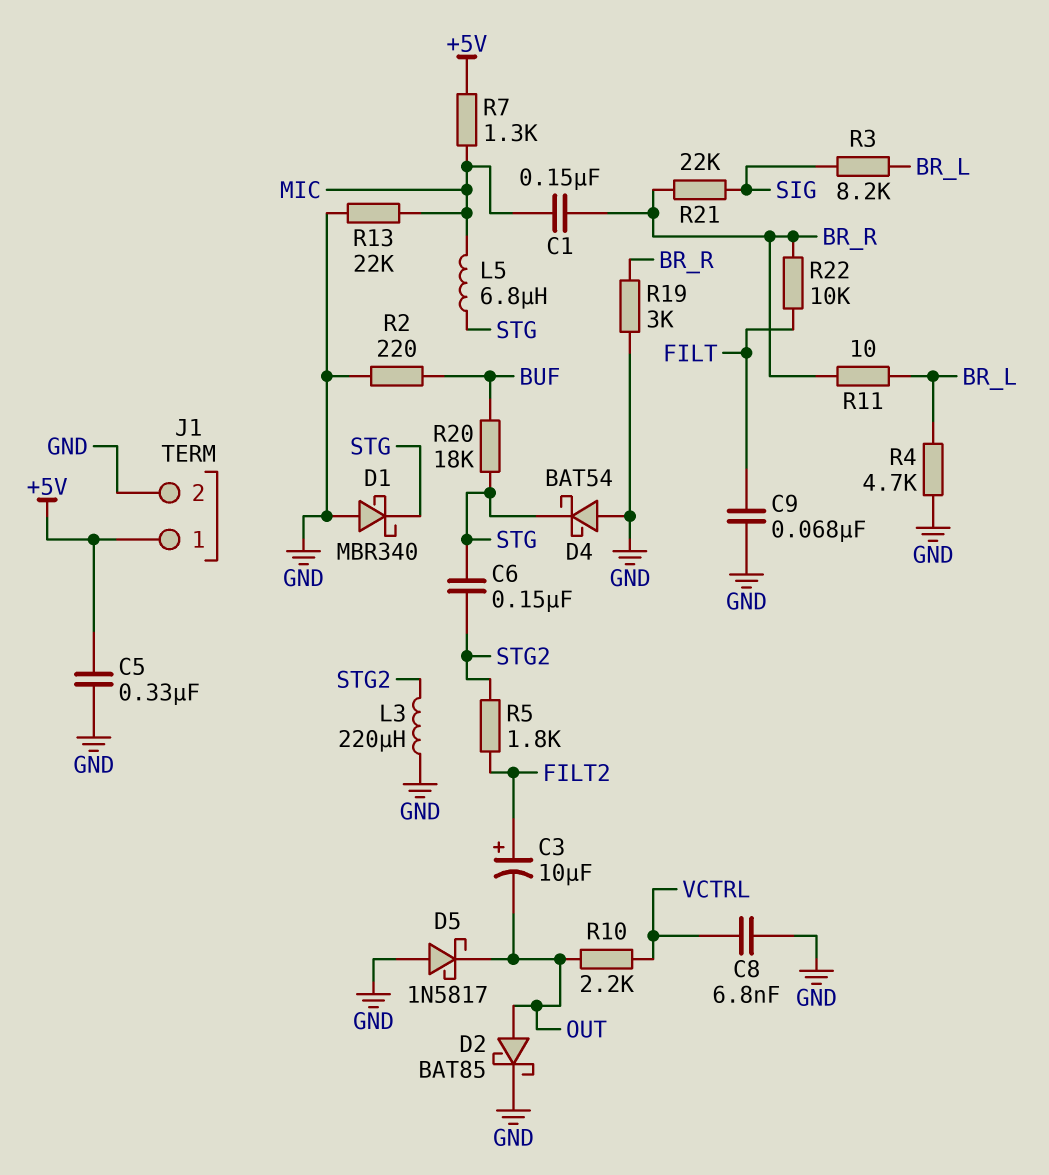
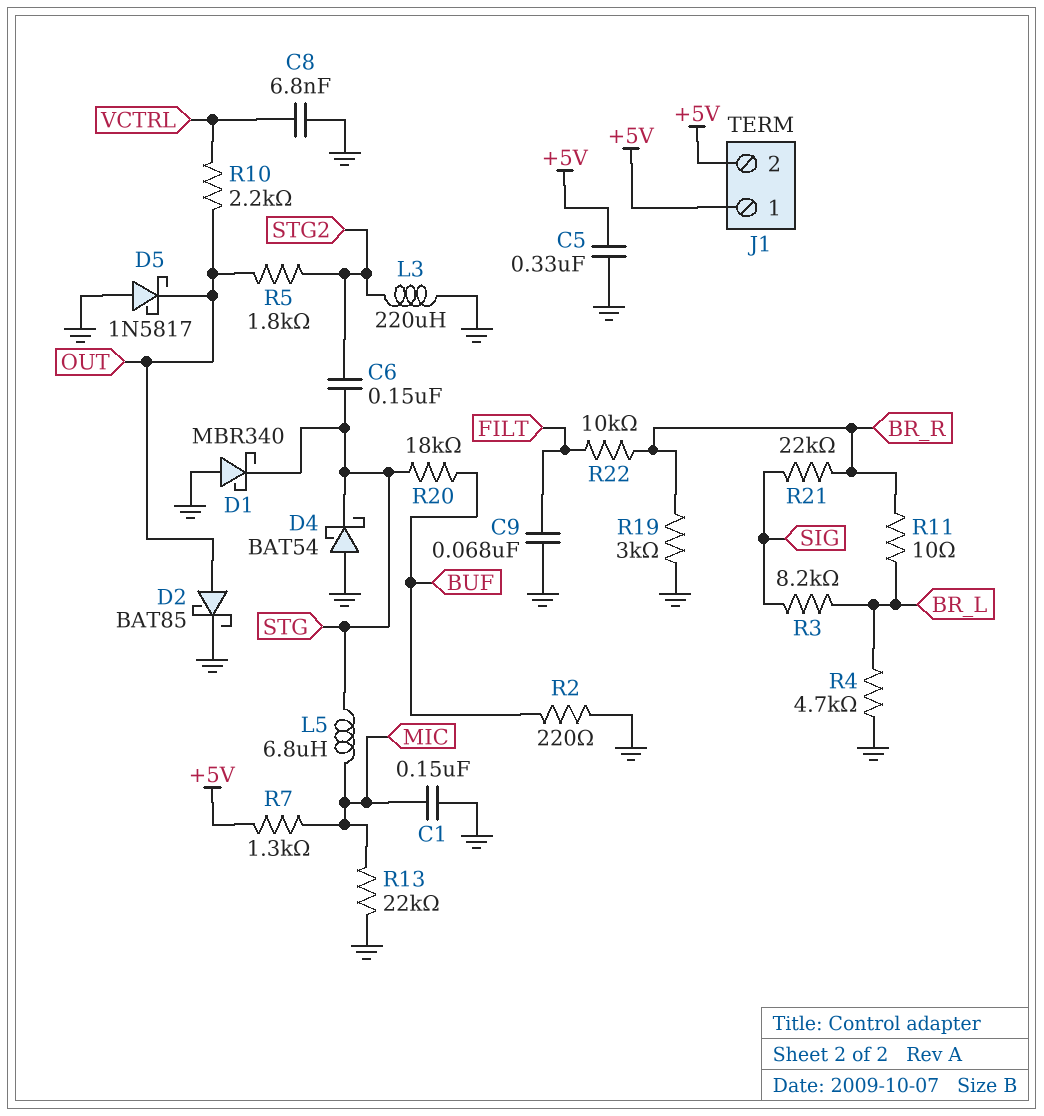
C1: 150nF (BR_R, MIC) -> 150nF (GND, MIC)
C3: 10uF (plus FILT2, minus OUT) -> none
J1 pin 2: GND -> +5V
R5: 1.8k (FILT2, STG2) -> 1.8k (OUT, STG2)

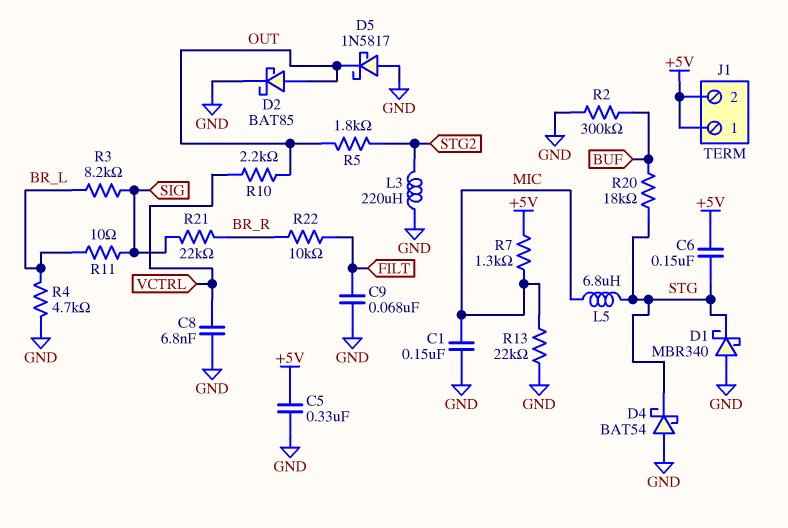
C6: 150nF (STG, STG2) -> 150nF (+5V, STG)
R2: 220 (BUF, GND) -> 300k (BUF, GND)
R11: 10 (BR_L, BR_R) -> 10 (BR_L, SIG)
R19: 3k (BR_R, GND) -> none

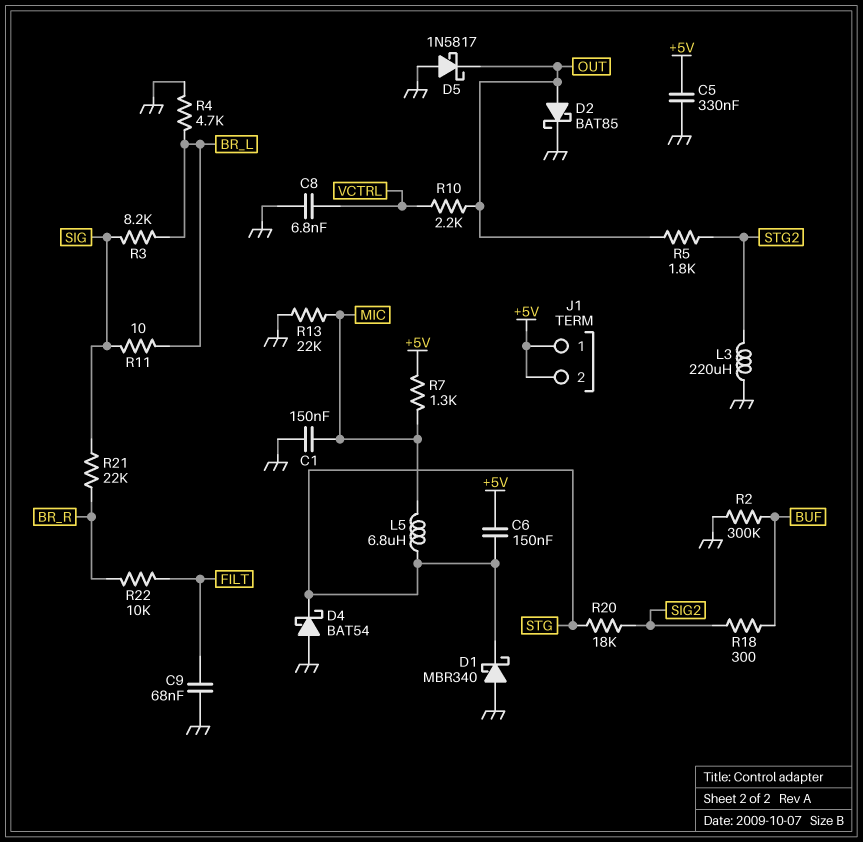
R18: none -> 300 (BUF, SIG2)
R20: 18k (BUF, STG) -> 18k (SIG2, STG)

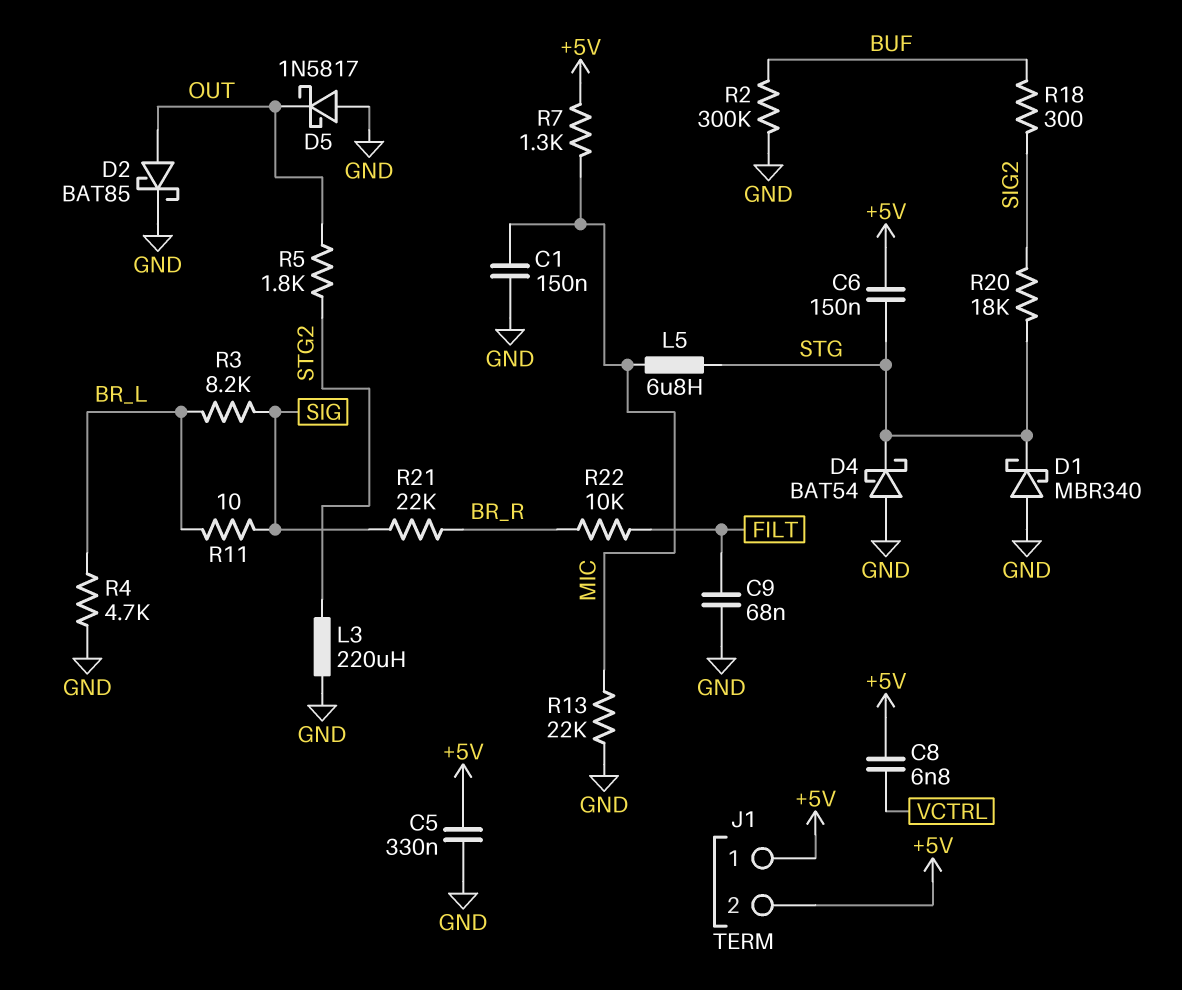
C8: 6.8nF (GND, VCTRL) -> 6.8nF (+5V, VCTRL)
R10: 2.2k (OUT, VCTRL) -> none

